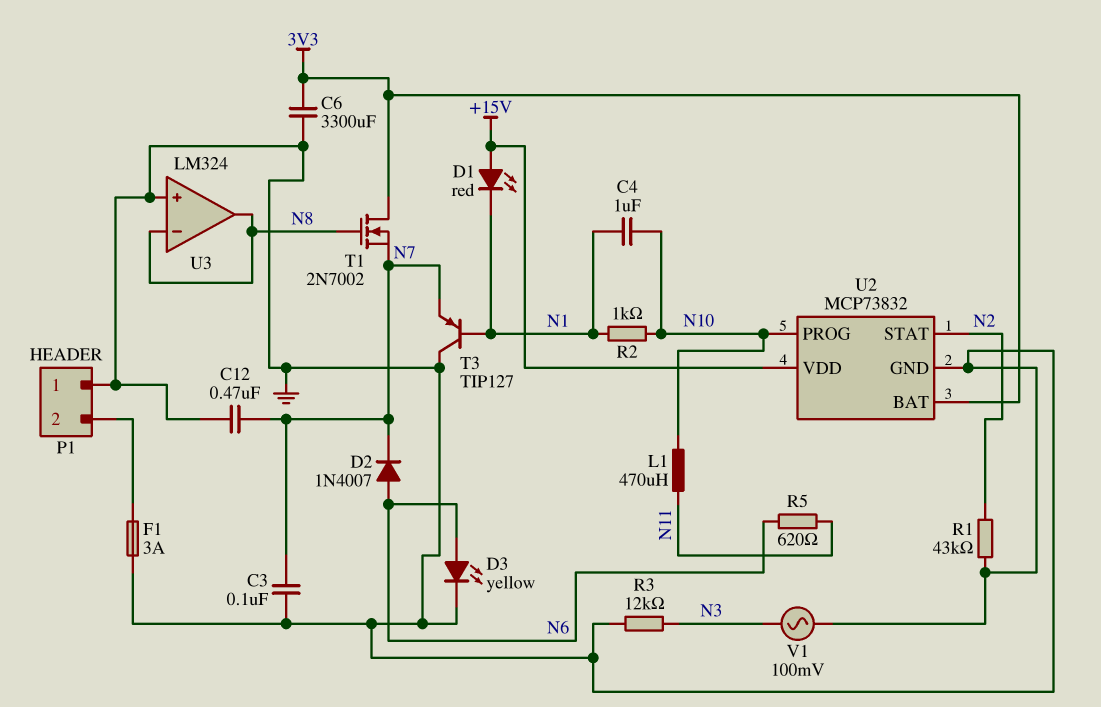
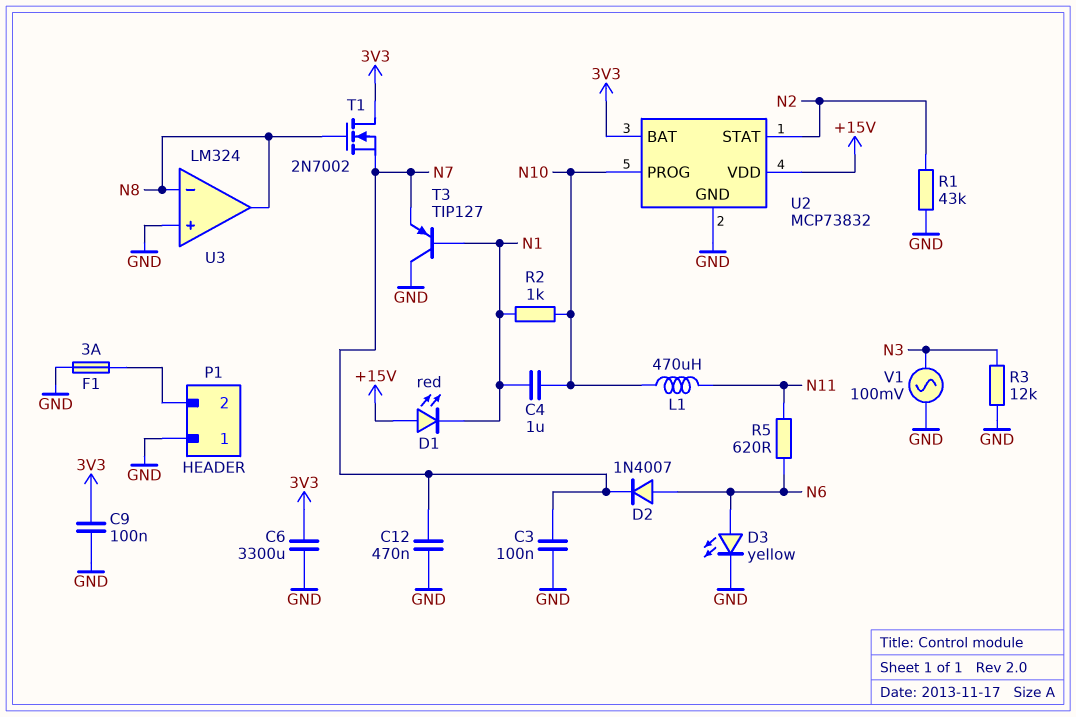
C9: none -> 100nF (3V3, GND)

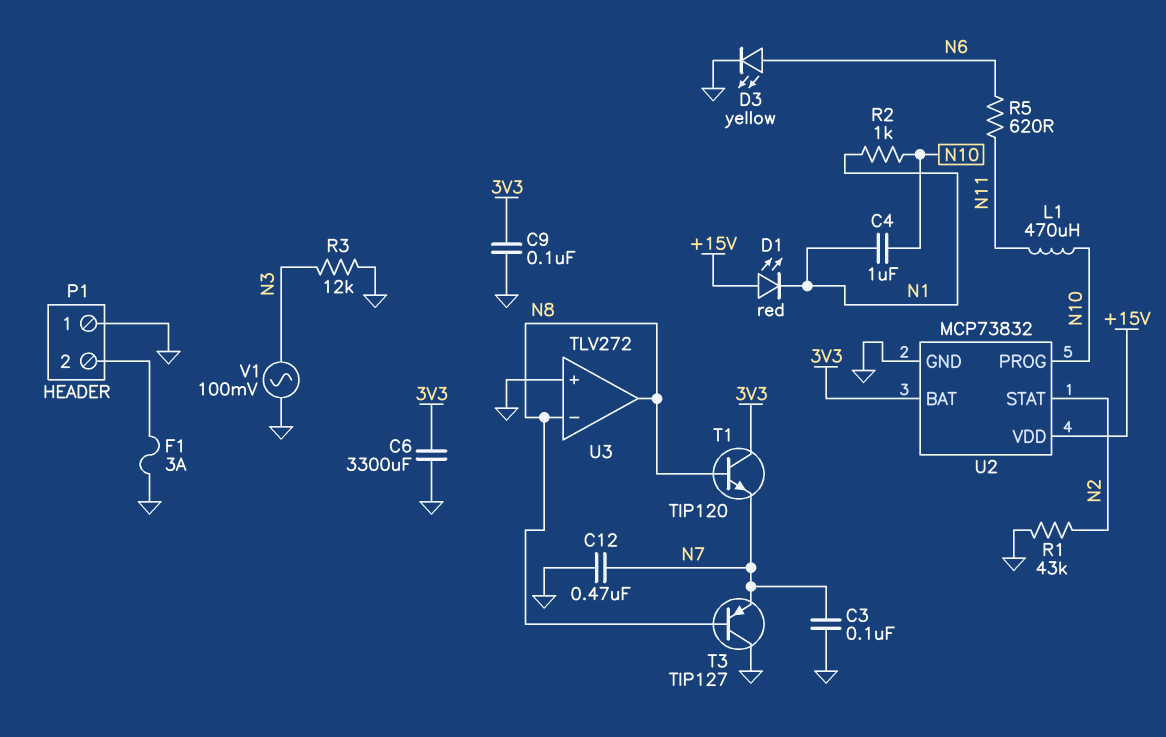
D2: diode 1N4007 (A N6, K N7) -> none
T1: NMOS 2N7002 (G N8, D 3V3, S N7) -> NPN TIP120 (B N8, C 3V3, E N7)
T3: PNP TIP127 (B N1, C GND, E N7) -> PNP TIP127 (B N8, C GND, E N7)
U3: LM324 -> TLV272

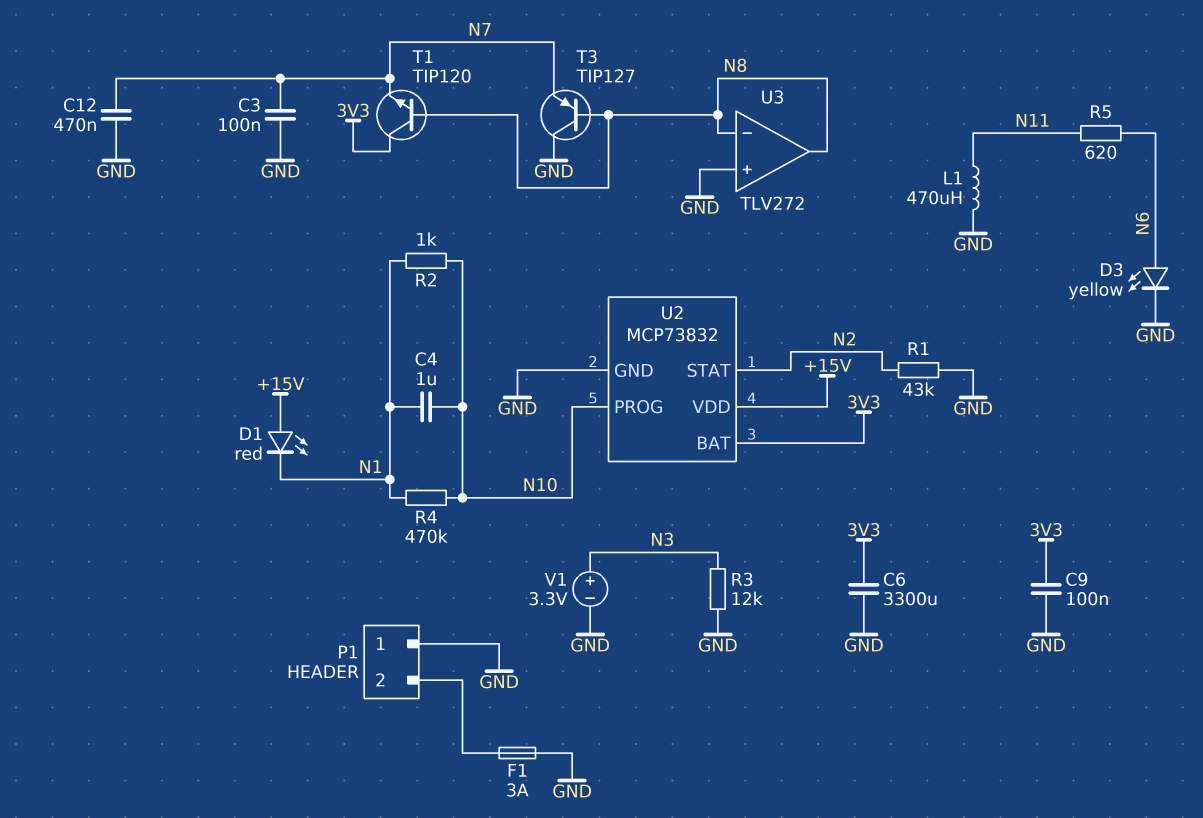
L1: 470uH (N10, N11) -> 470uH (GND, N11)
R4: none -> 470k (N1, N10)
V1: AC 100mV (GND, N3) -> 3.3V (plus N3, minus GND)

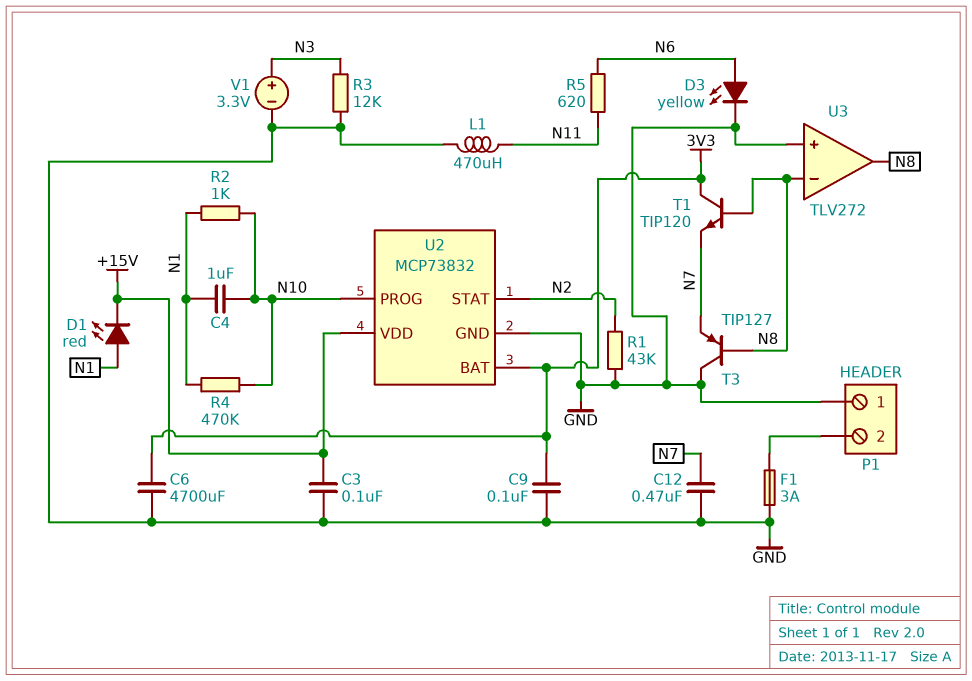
C3: 100nF (GND, N7) -> 100nF (+15V, GND)
C6: 3300uF (3V3, GND) -> 4700uF (3V3, GND)
D1: LED red (A +15V, K N1) -> LED red (A N1, K +15V)

